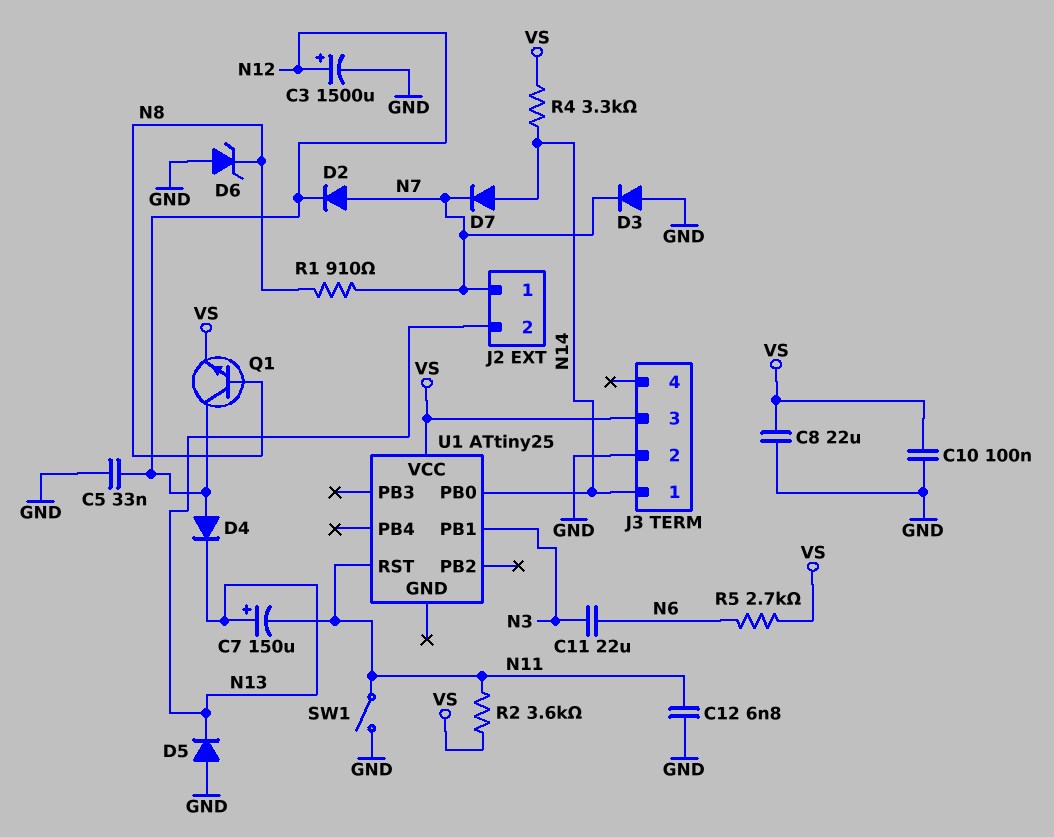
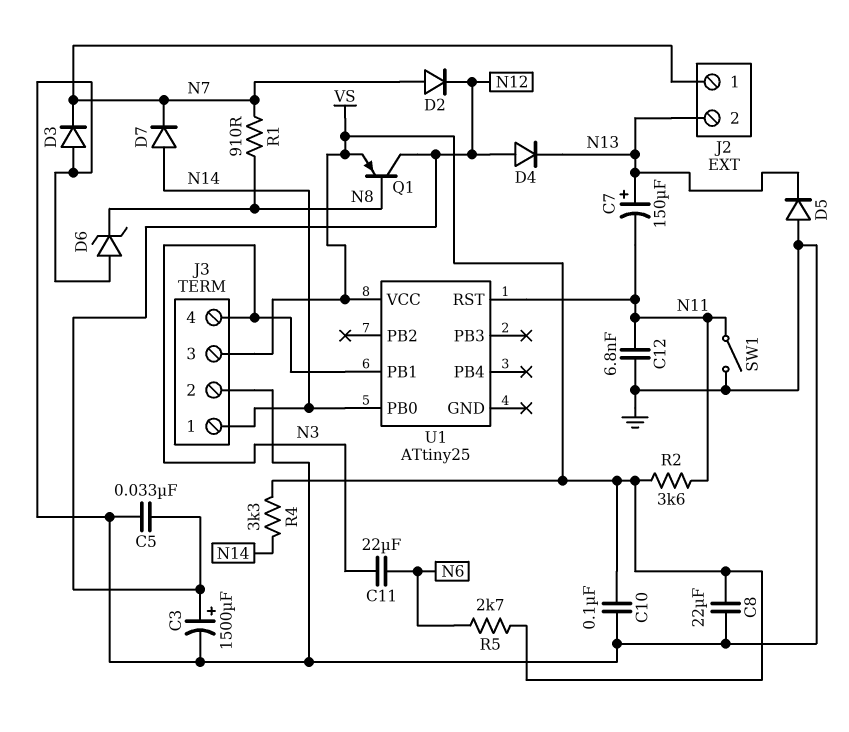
J3 pin 4: none -> N3
Q1: NPN (B N8, C N12, E VS) -> PNP (B N8, C N12, E VS)

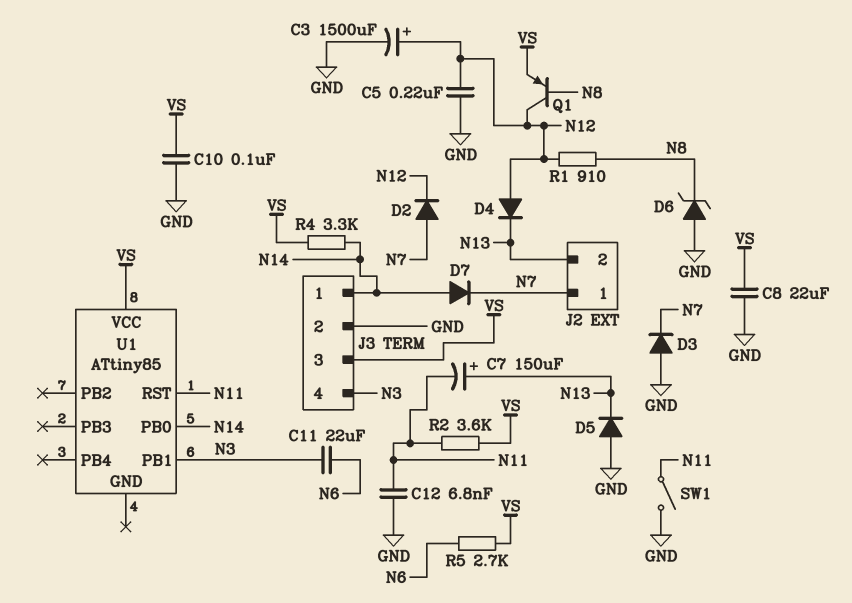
C5: 33nF (GND, N12) -> 220nF (GND, N12)
R1: 910 (N7, N8) -> 910 (N8, N12)
U1: ATtiny25 -> ATtiny85

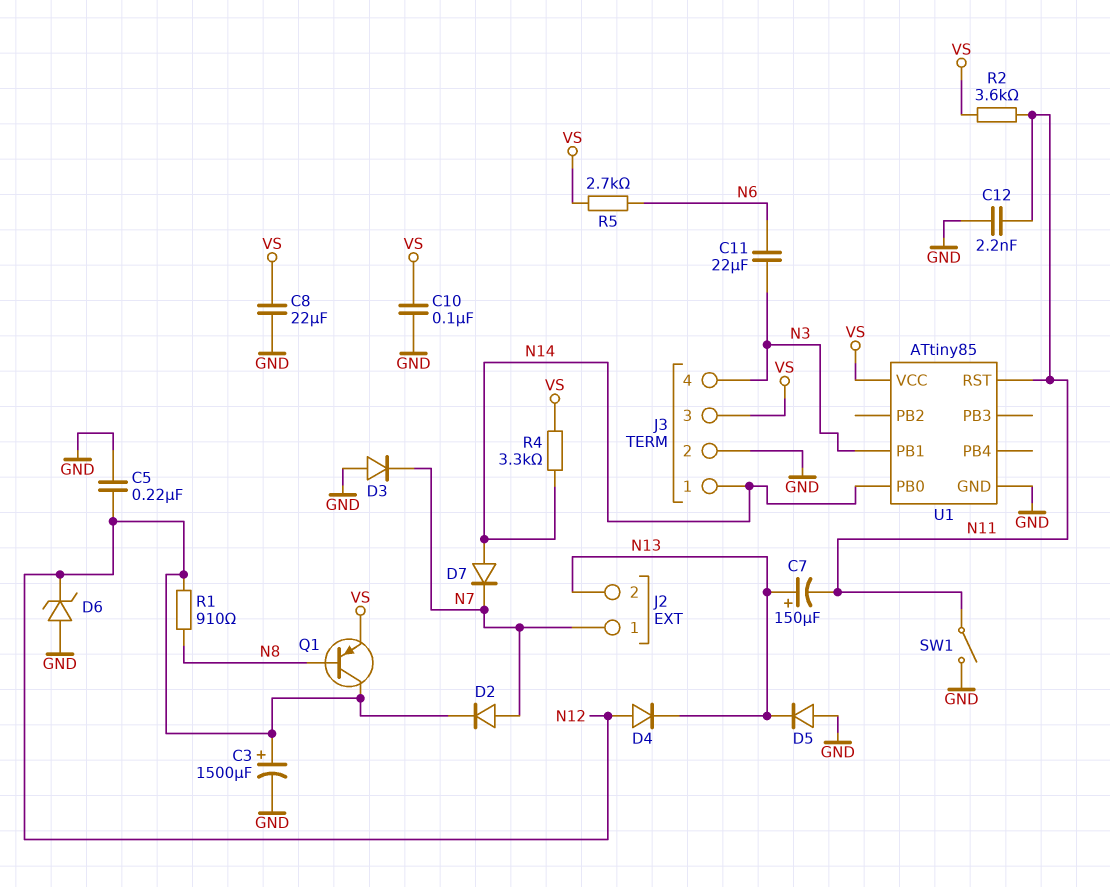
C12: 6.8nF (GND, N11) -> 2.2nF (GND, N11)
D6: zener (A GND, K N8) -> zener (A GND, K N12)
U1 pin GND: none -> GND

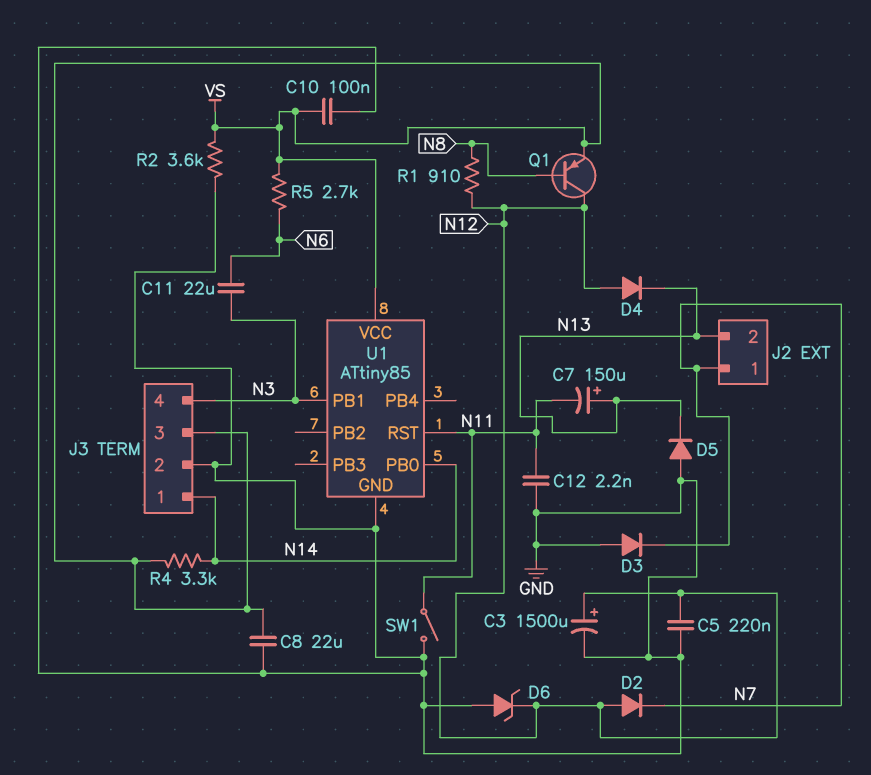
D2: diode (A N7, K N12) -> diode (A N12, K N7)
D7: diode (A N14, K N7) -> none
R2: 3.6k (N11, VS) -> 3.6k (GND, VS)

